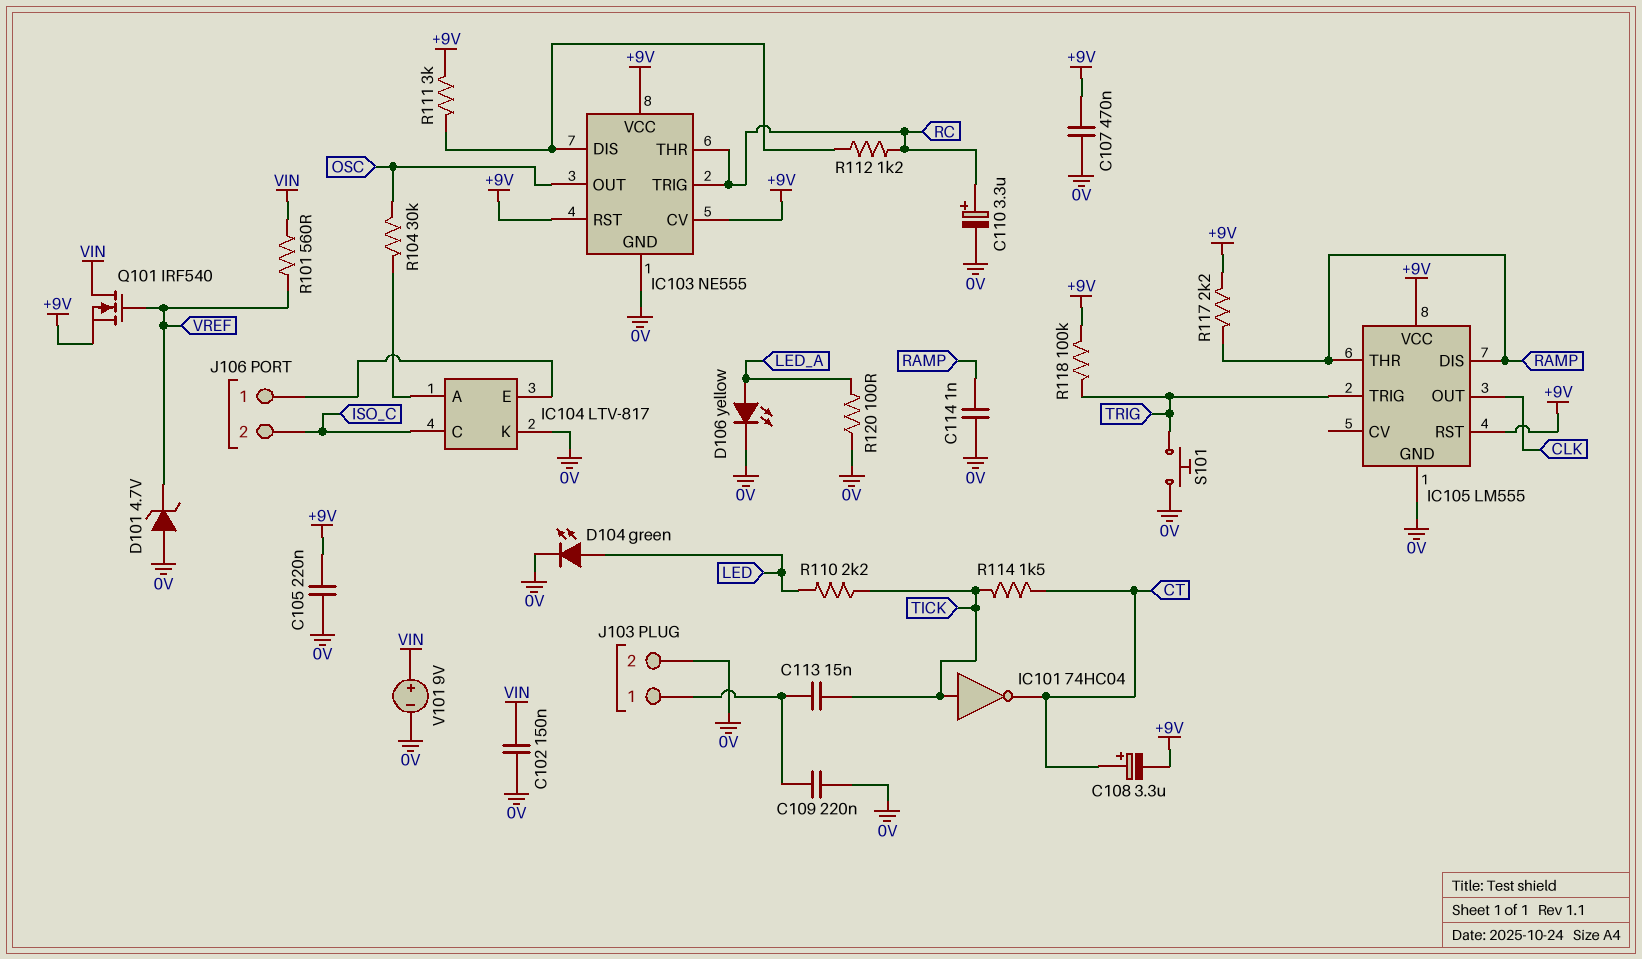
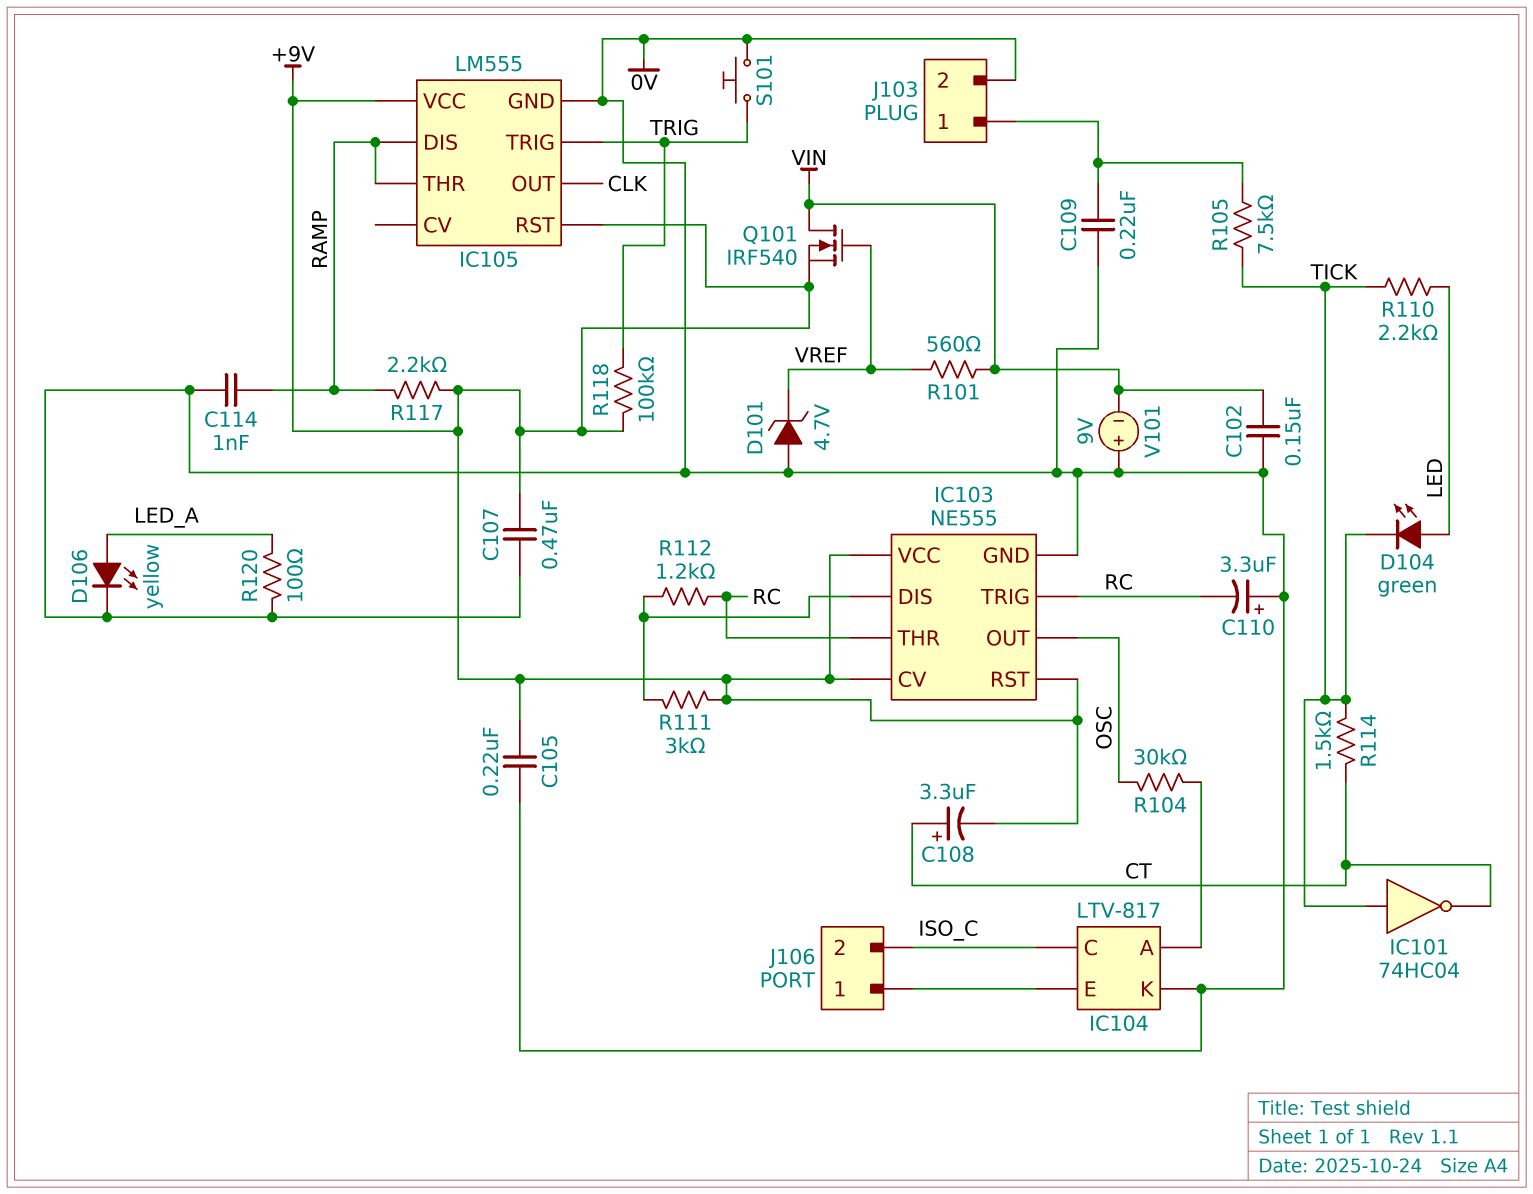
C110: 3.3uF (plus RC, minus 0V) -> 3.3uF (plus 0V, minus RC)
C113: 15nF (J103/1, TICK) -> none
D104: LED green (A LED, K 0V) -> LED green (A LED, K TICK)
R105: none -> 7.5k (J103/1, TICK)
V101: 9V (plus VIN, minus 0V) -> 9V (plus 0V, minus VIN)

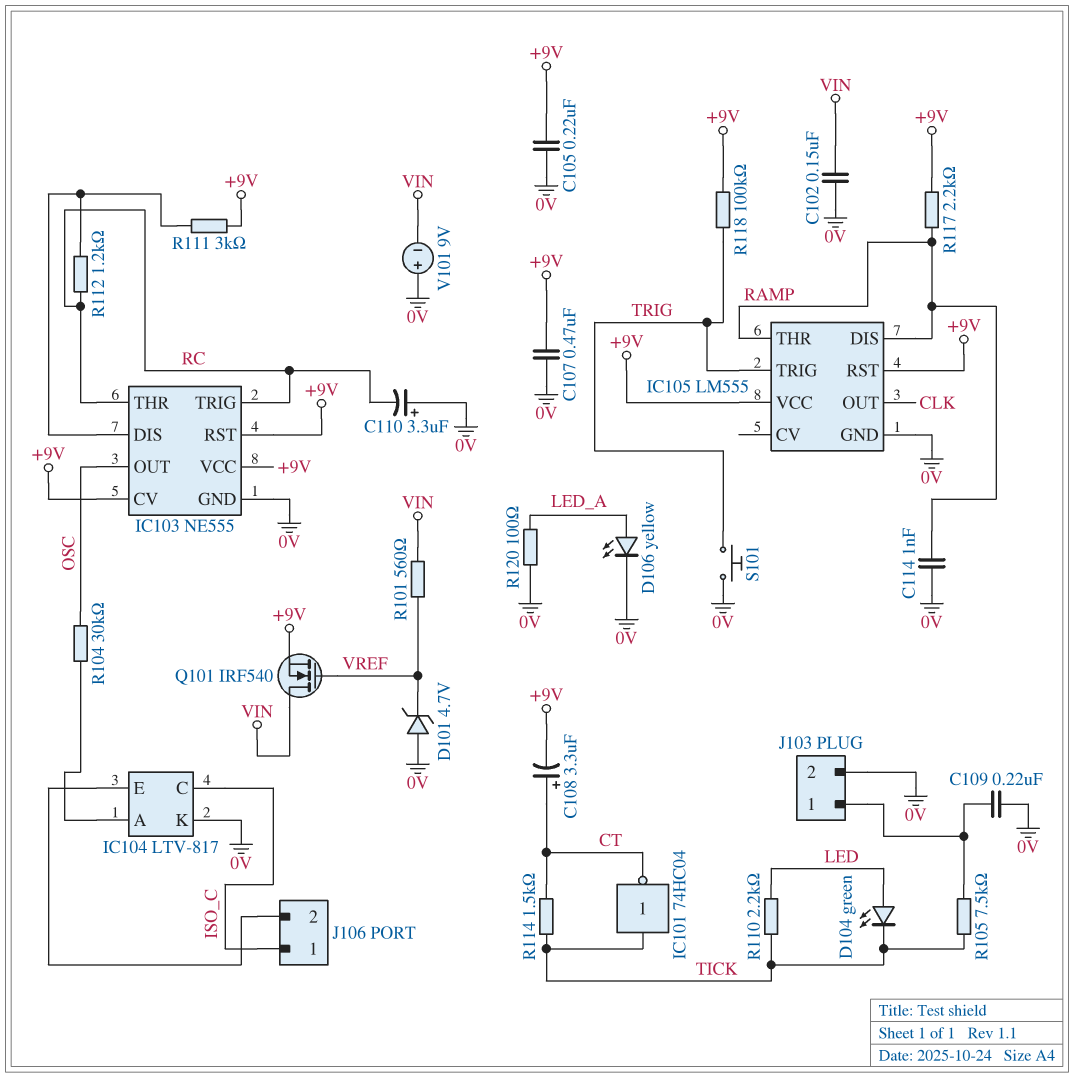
J106 pin 1: IC104/E -> ISO_C
J106 pin 2: ISO_C -> IC104/E

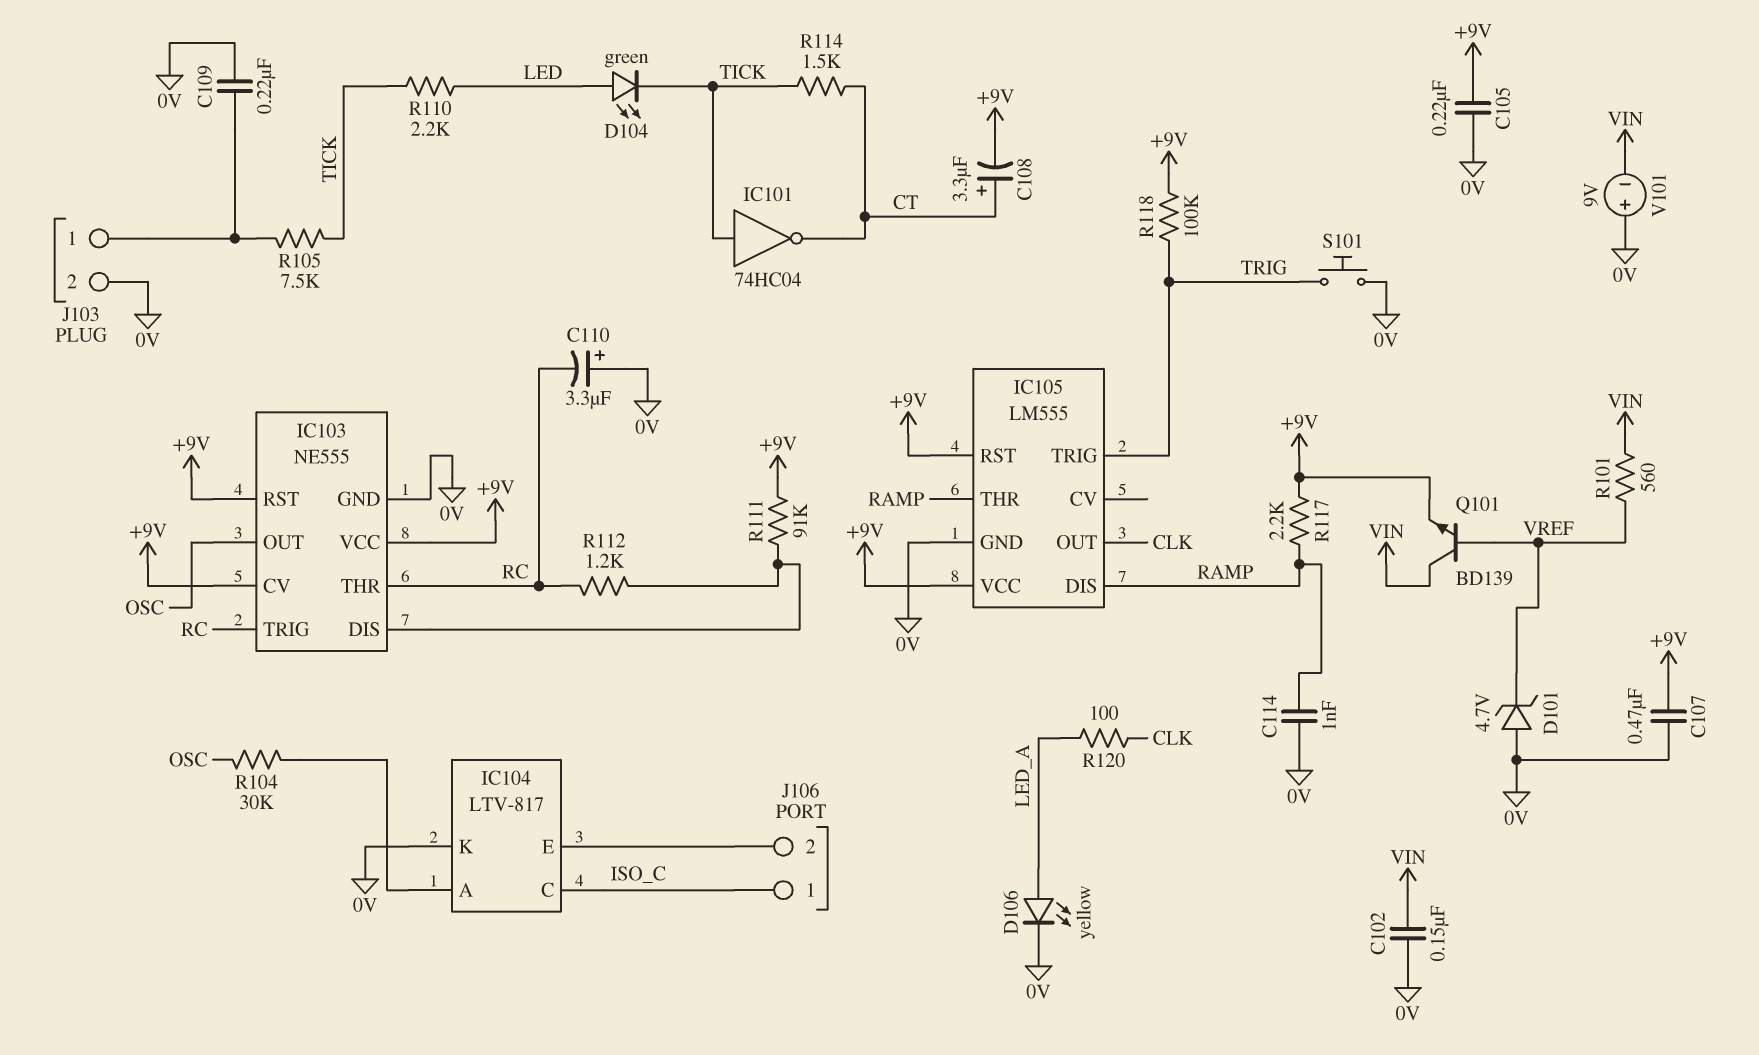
Q101: NMOS IRF540 (G VREF, D VIN, S +9V) -> NPN BD139 (B VREF, C VIN, E +9V)
R111: 3k (+9V, IC103/DIS) -> 91k (+9V, IC103/DIS)
R120: 100 (0V, LED_A) -> 100 (CLK, LED_A)

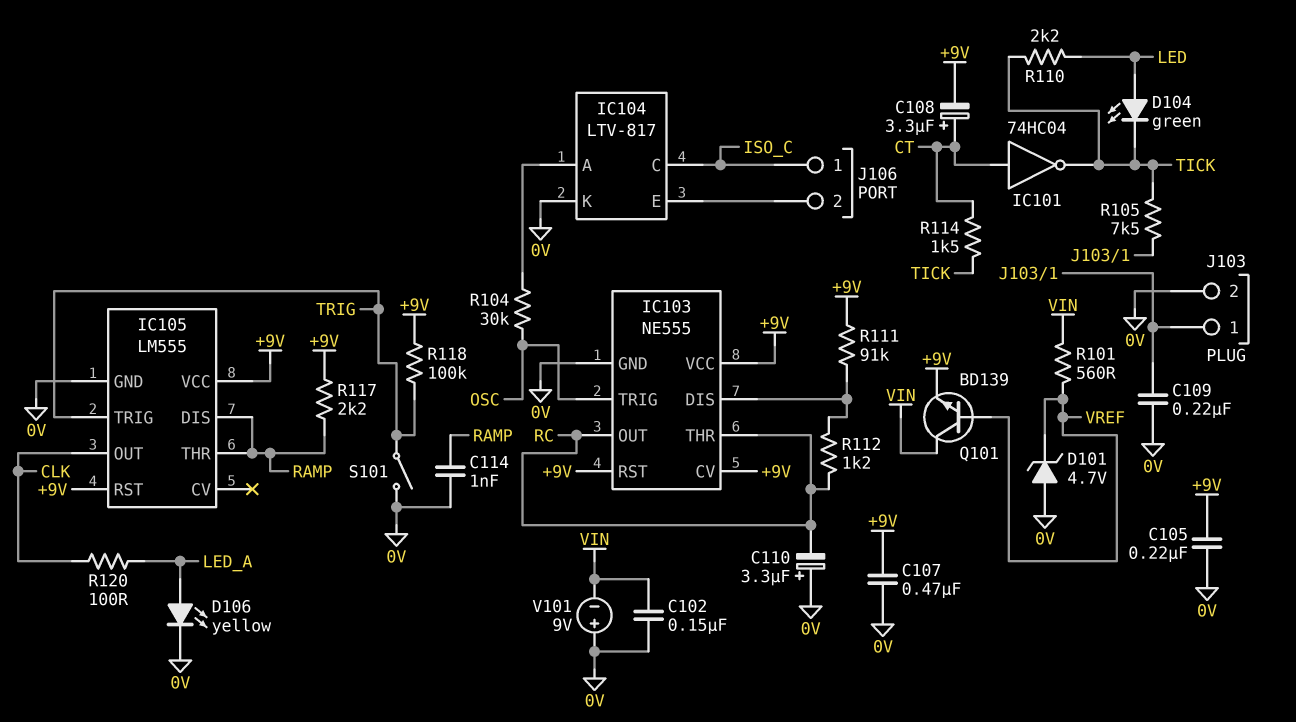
IC101: NOT 74HC04 (in TICK, out CT) -> NOT 74HC04 (in CT, out TICK)
IC103 pin OUT: OSC -> RC
IC103 pin TRIG: RC -> OSC
S101: button (0V, TRIG) -> switch (0V, TRIG)

